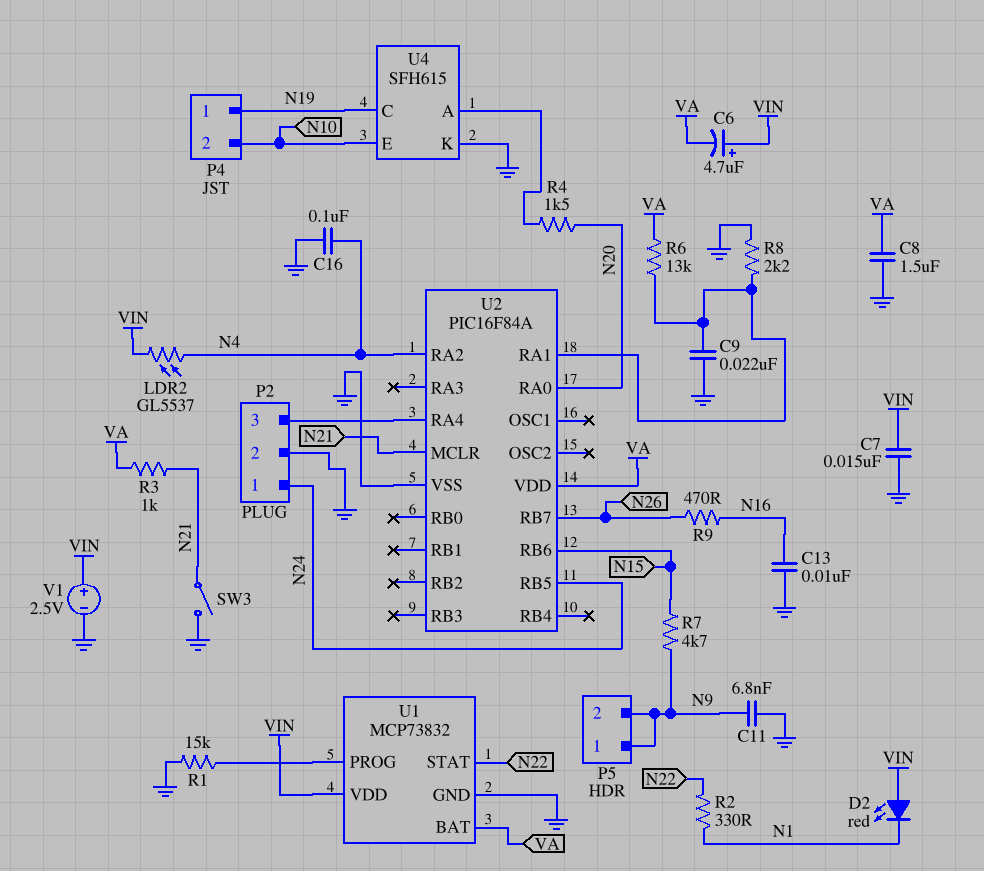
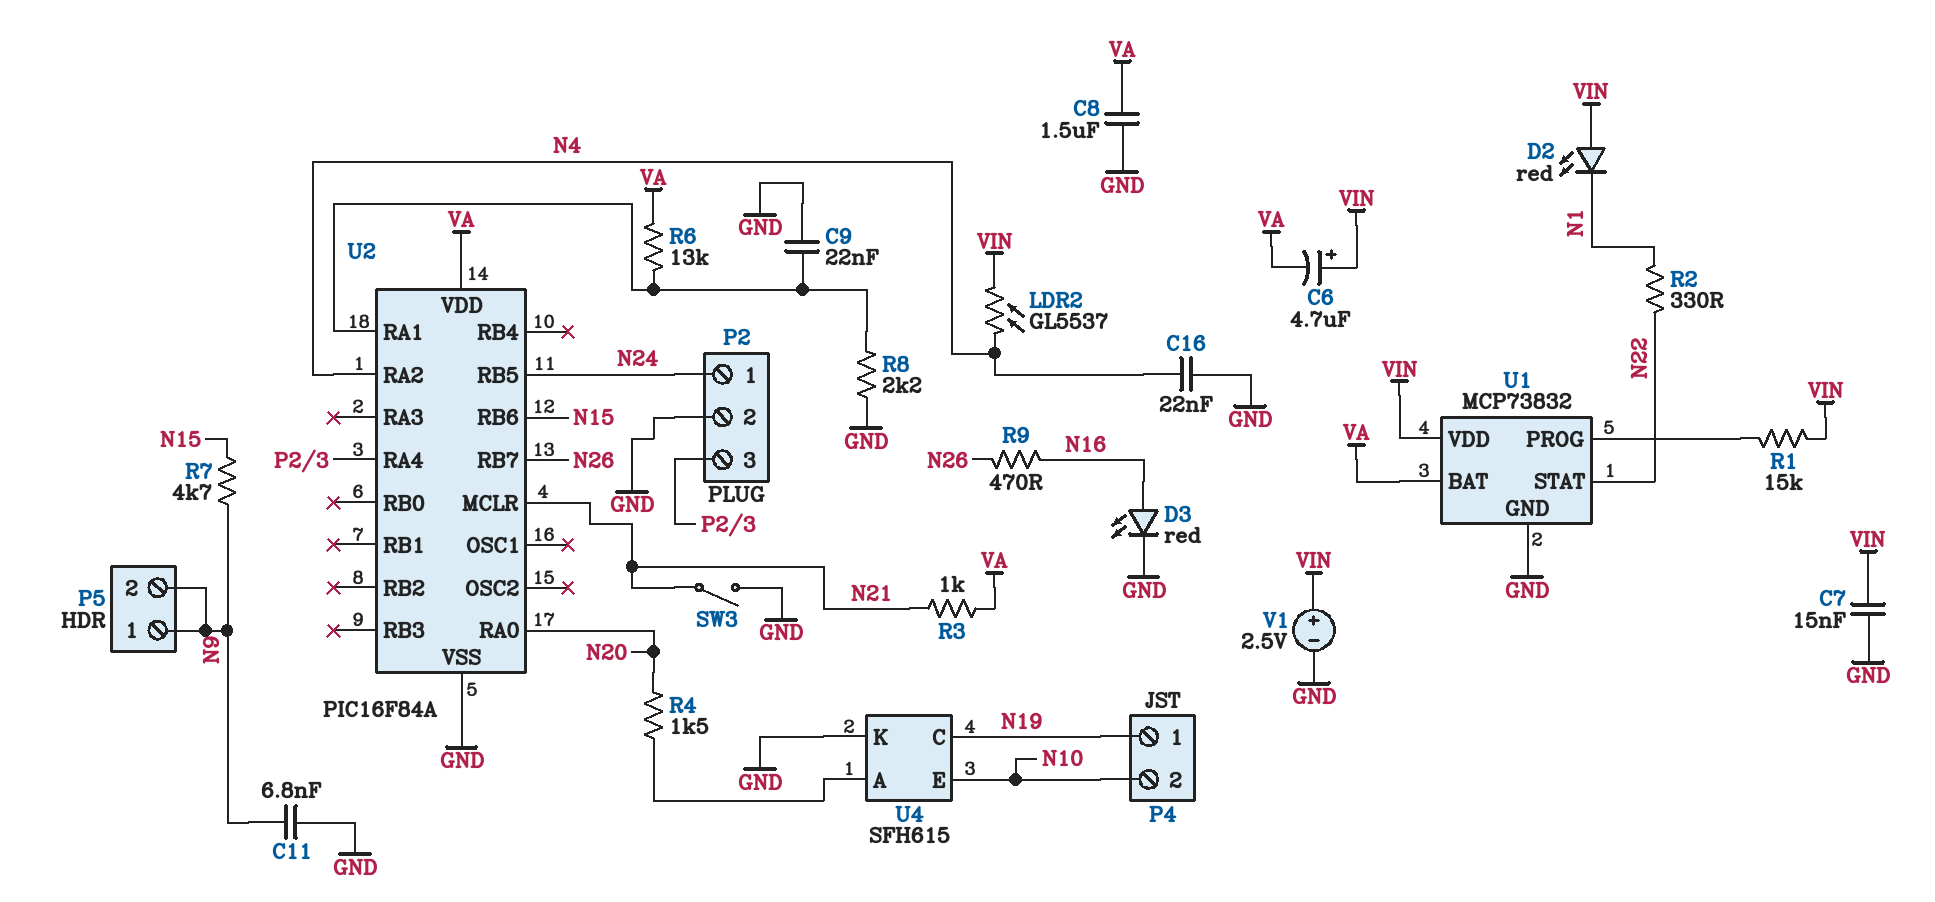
C13: 10nF (GND, N16) -> none
C16: 100nF (GND, N4) -> 22nF (GND, N4)
D3: none -> LED red (A N16, K GND)
R1: 15k (GND, U1/PROG) -> 15k (U1/PROG, VIN)

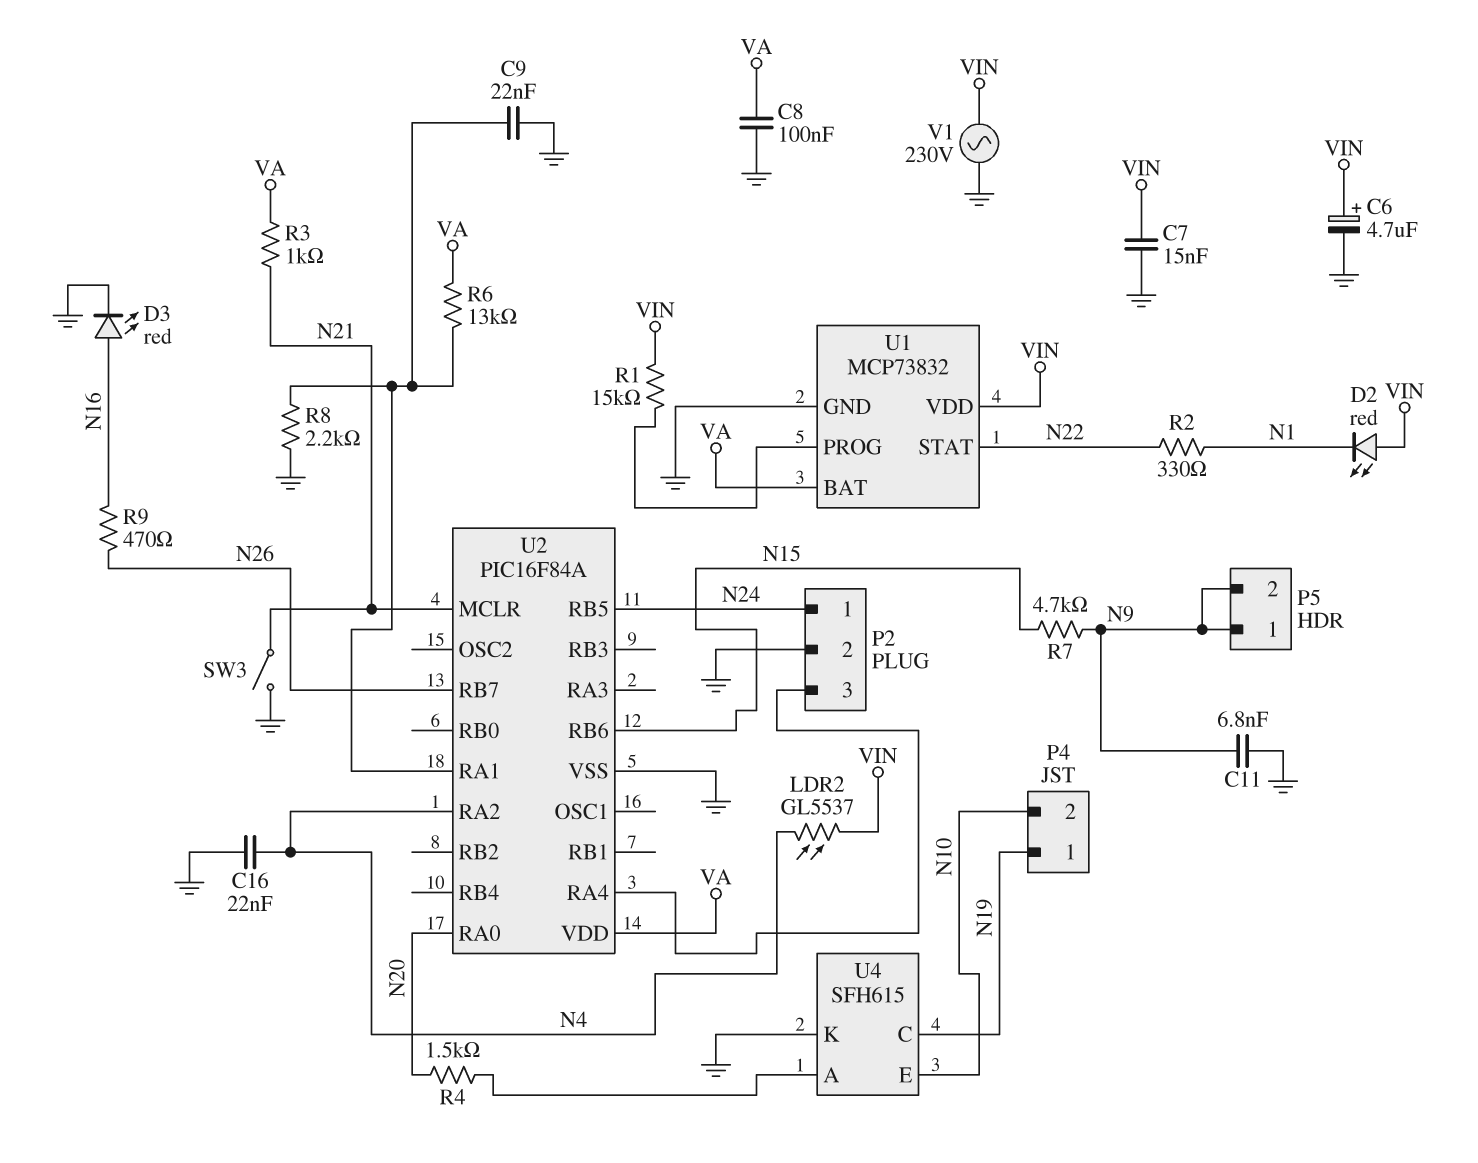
C6: 4.7uF (plus VIN, minus VA) -> 4.7uF (plus VIN, minus GND)
C8: 1.5uF (GND, VA) -> 100nF (GND, VA)
V1: 2.5V (plus VIN, minus GND) -> AC 230V (GND, VIN)

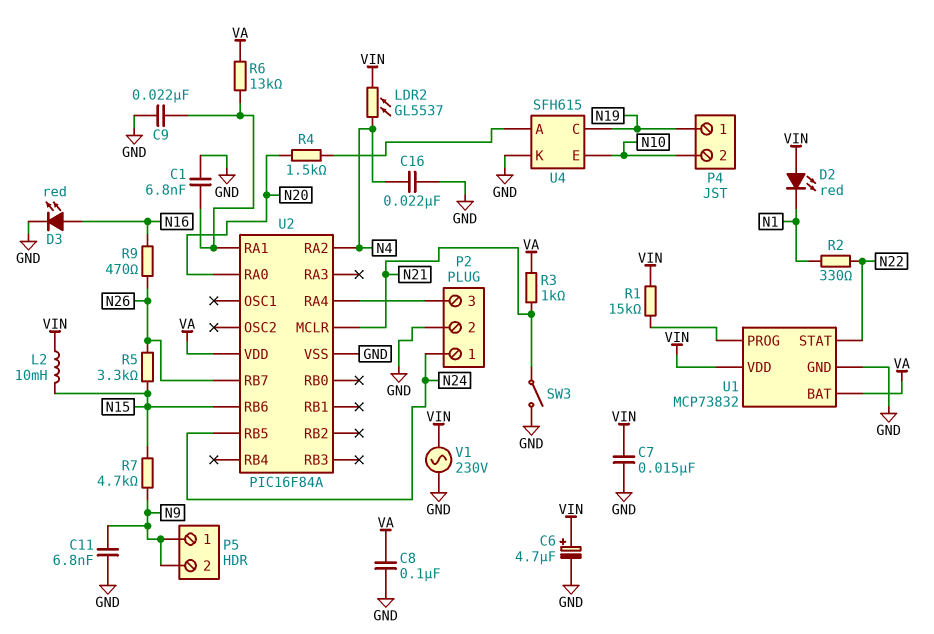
C1: none -> 6.8nF (GND, U2/RA1)
L2: none -> 10mH (N15, VIN)
R5: none -> 3.3k (N15, N26)
R8: 2.2k (GND, U2/RA1) -> none

